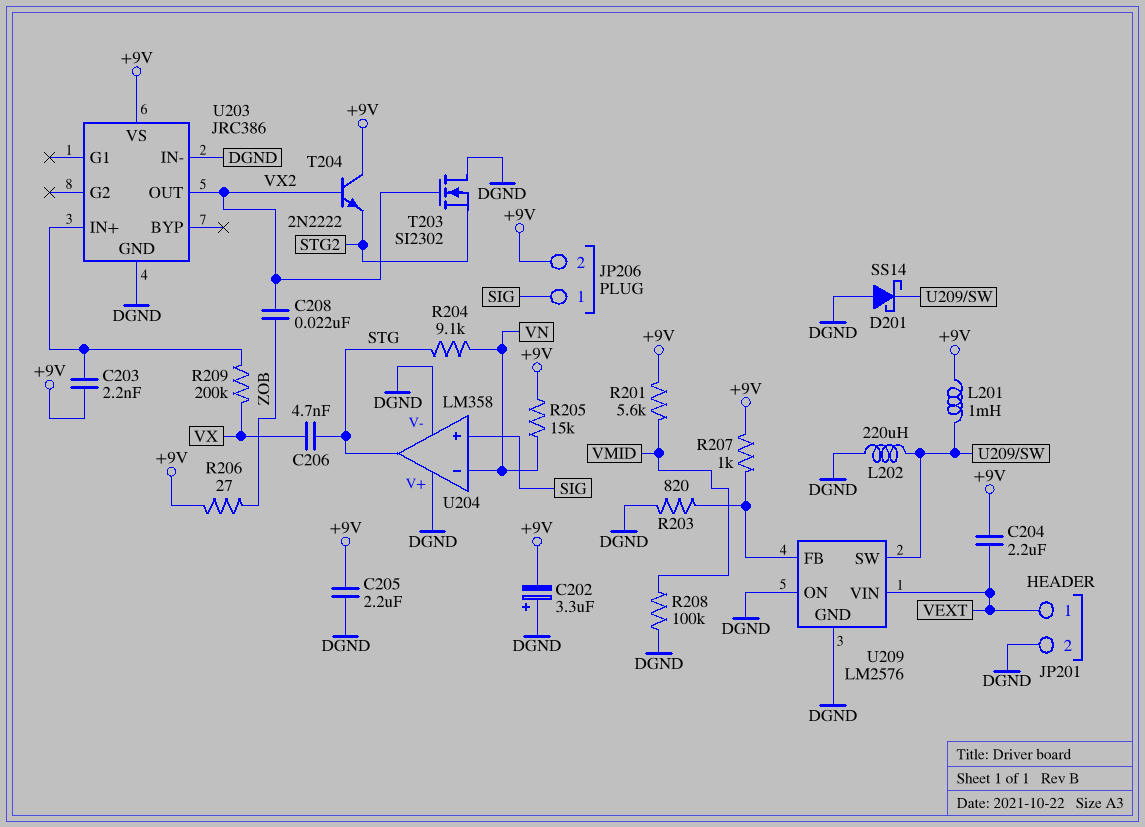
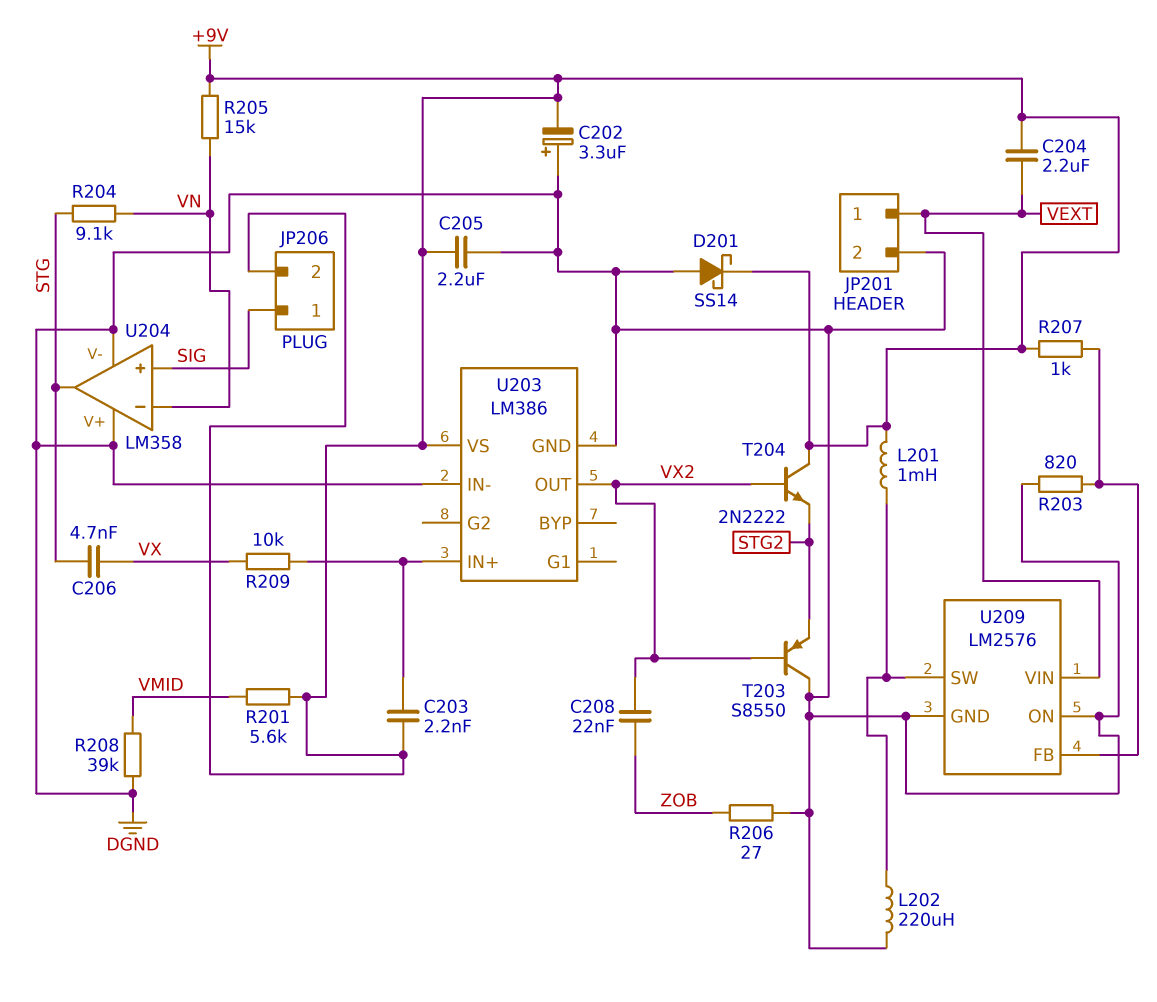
D201: schottky SS14 (A DGND, K U209/SW) -> schottky SS14 (A DGND, K +9V)
R206: 27 (+9V, ZOB) -> 27 (DGND, ZOB)
R208: 100k (DGND, VMID) -> 39k (DGND, VMID)
R209: 200k (U203/IN+, VX) -> 10k (U203/IN+, VX)
T203: NMOS SI2302 (G VX2, D DGND, S STG2) -> PNP S8550 (B VX2, C DGND, E STG2)
U203: JRC386 -> LM386

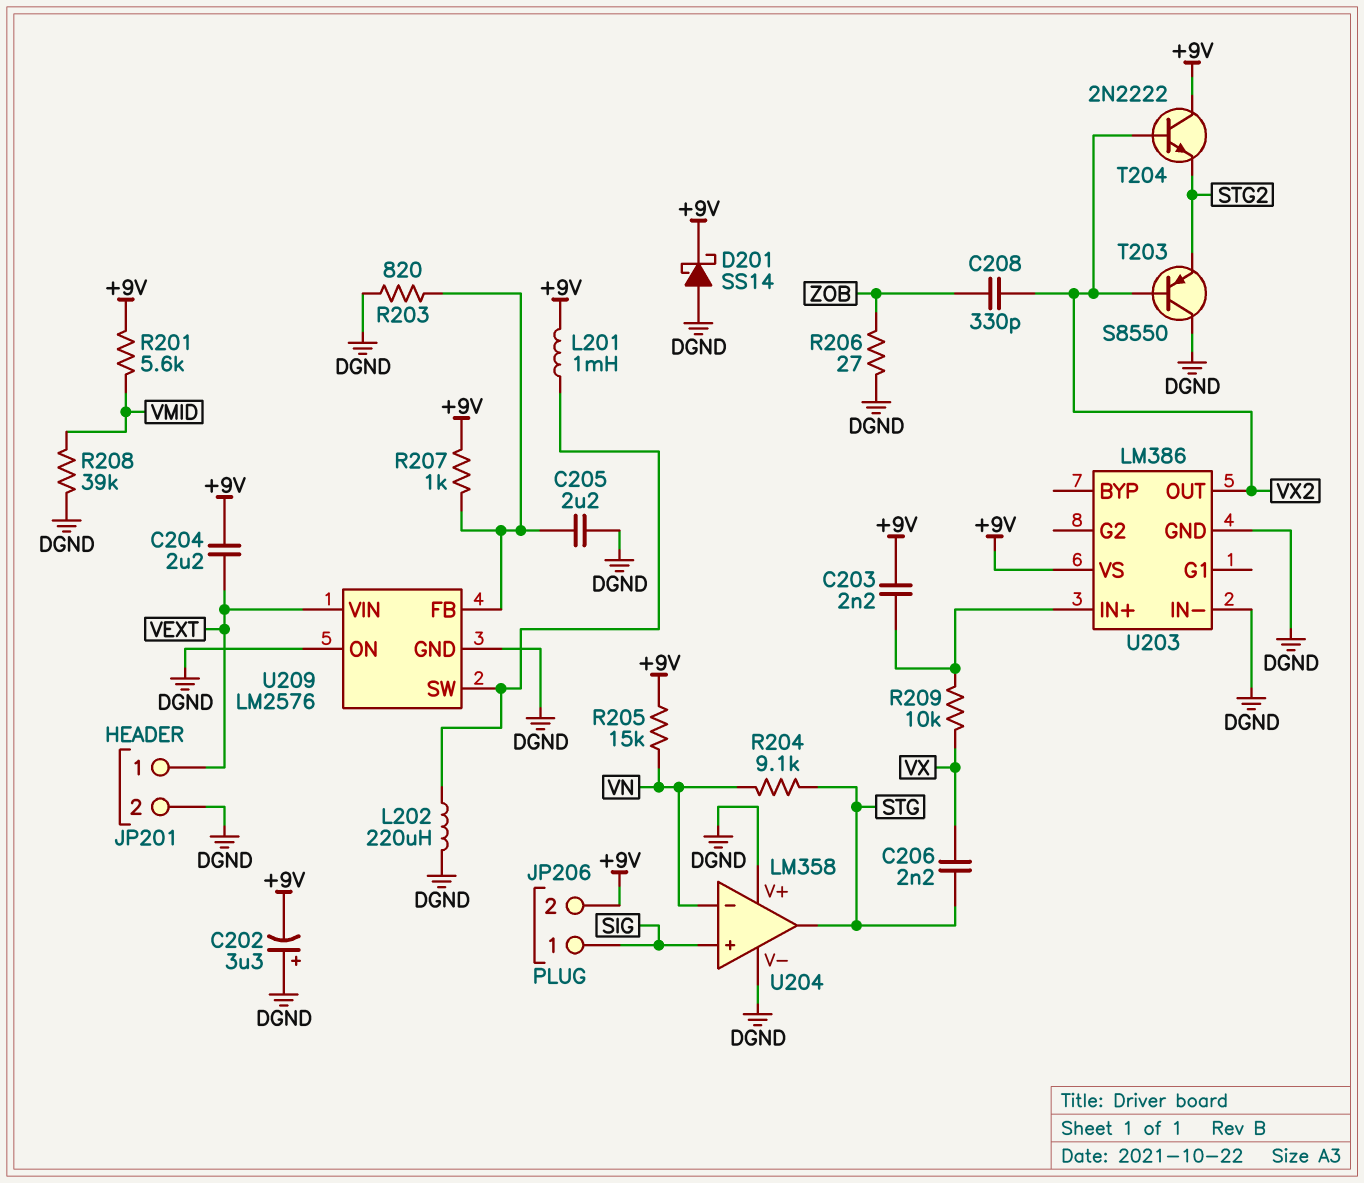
C205: 2.2uF (+9V, DGND) -> 2.2uF (DGND, U209/FB)
C206: 4.7nF (STG, VX) -> 2.2nF (STG, VX)
C208: 22nF (VX2, ZOB) -> 330pF (VX2, ZOB)

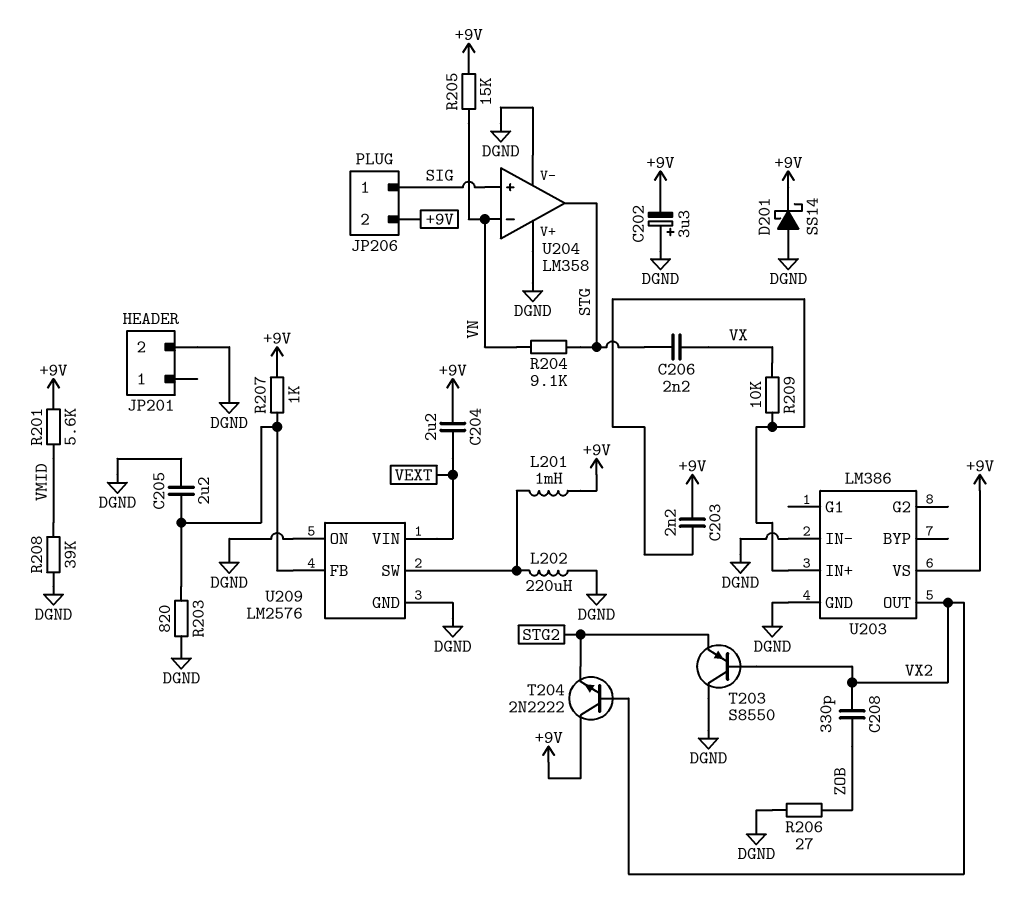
JP201 pin 1: VEXT -> none

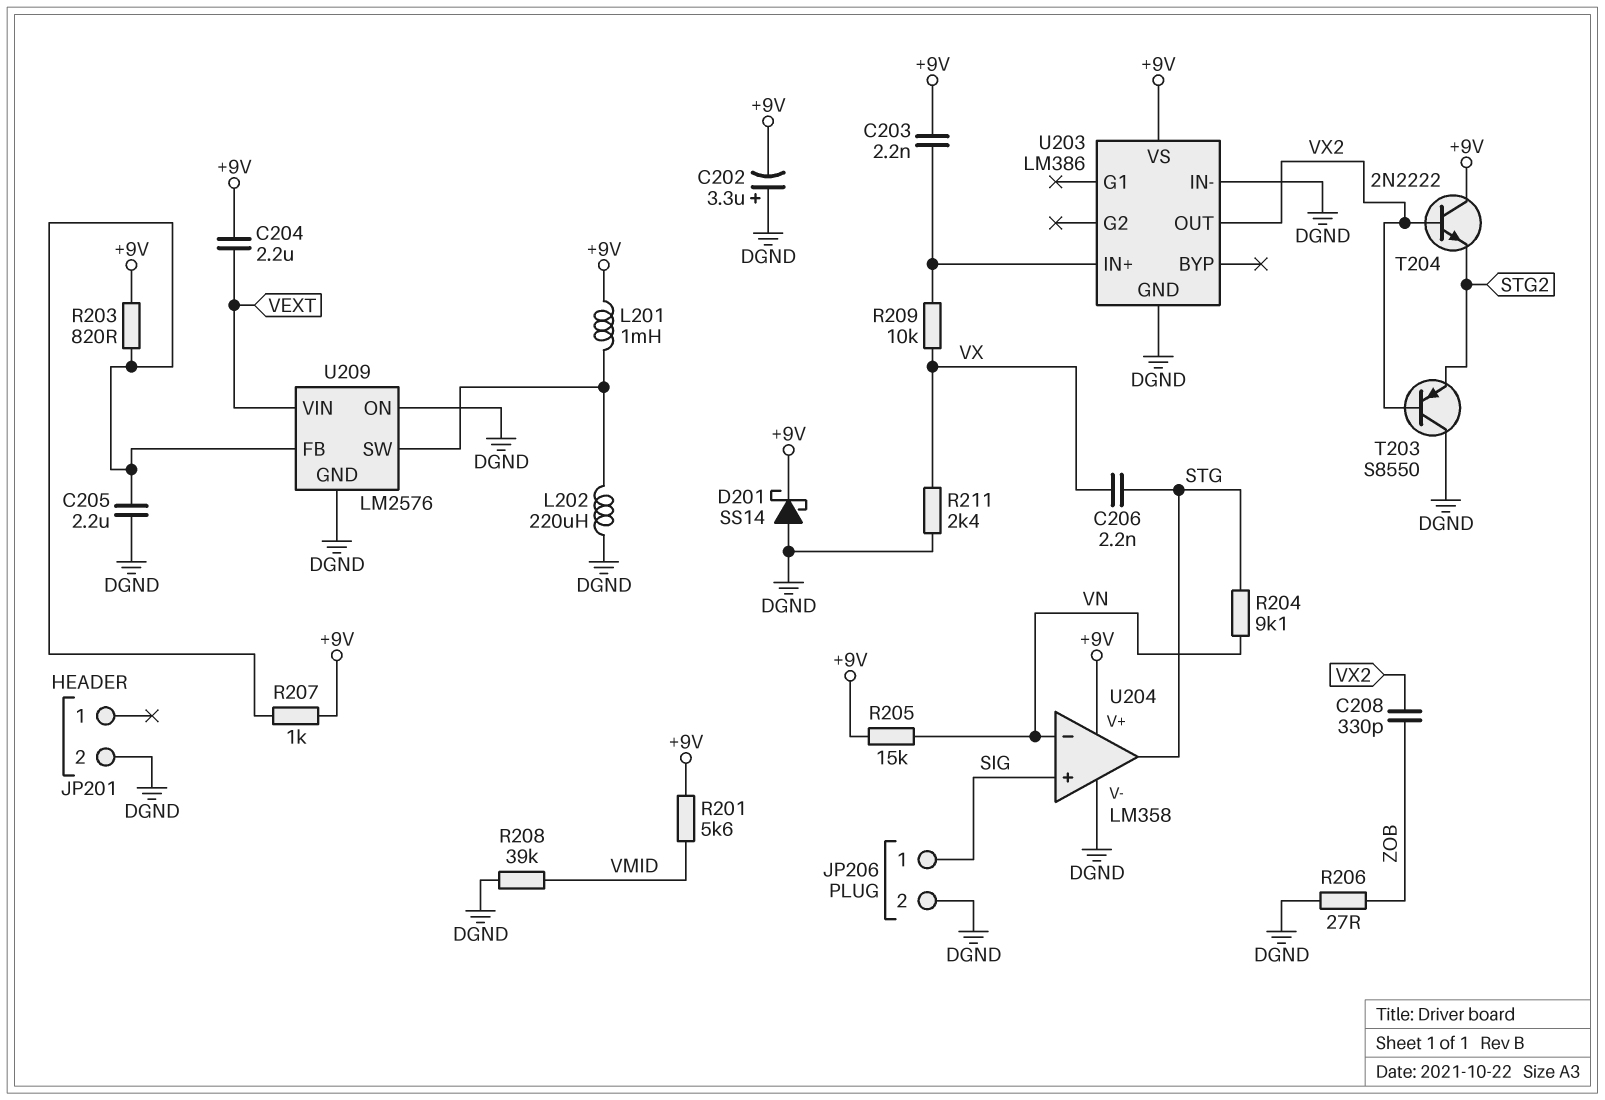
JP206 pin 2: +9V -> DGND
R203: 820 (DGND, U209/FB) -> 820 (+9V, U209/FB)
R211: none -> 2.4k (DGND, VX)
U204 pin V+: DGND -> +9V

